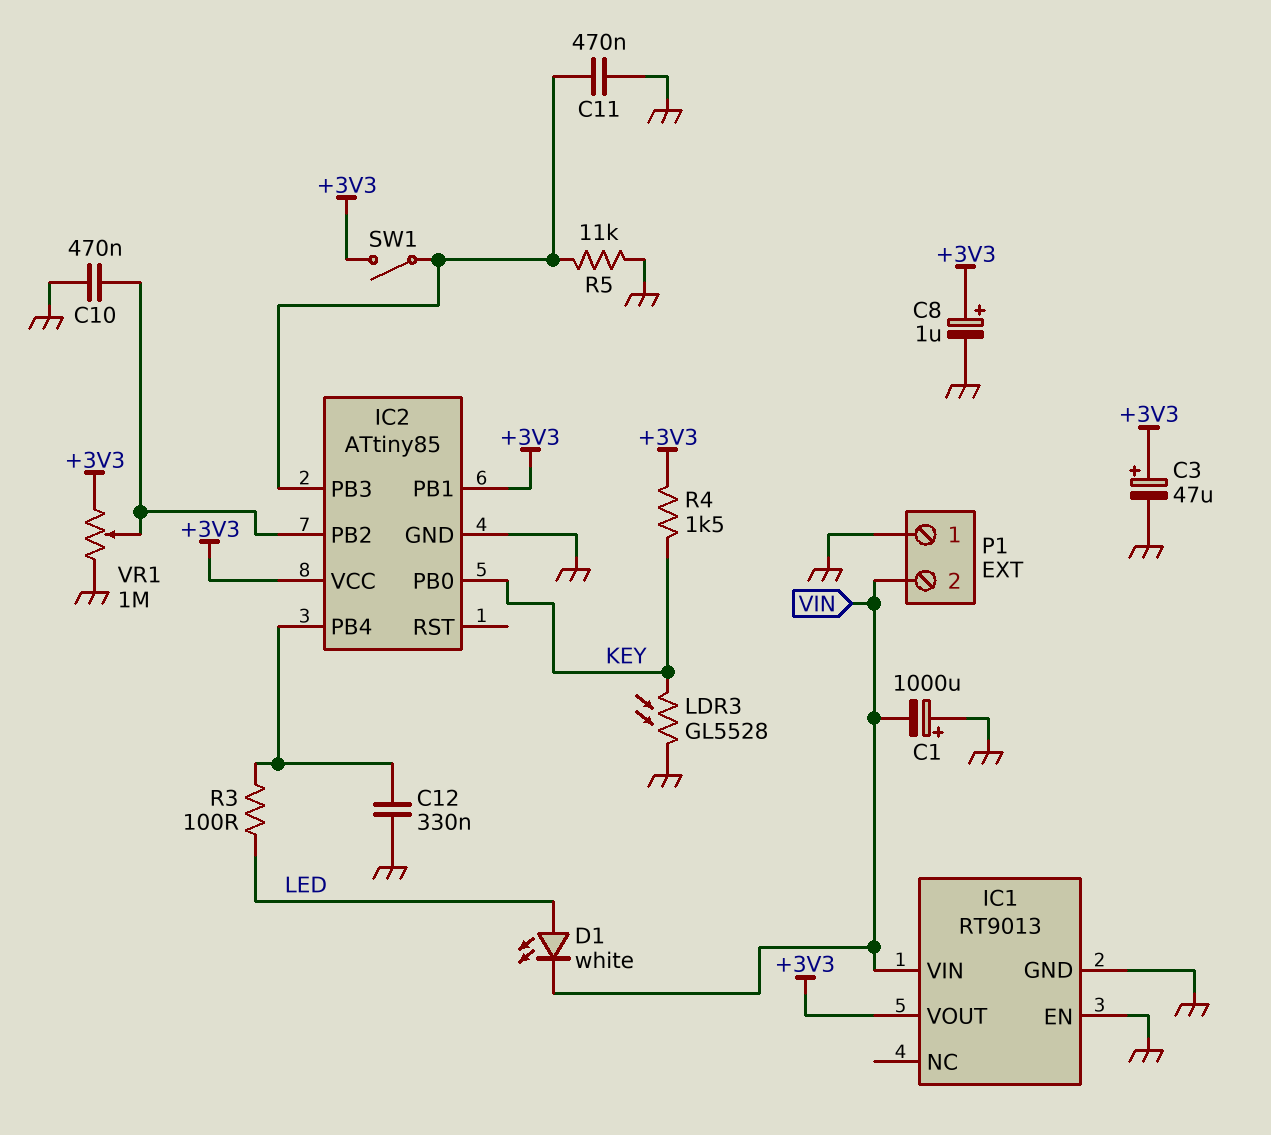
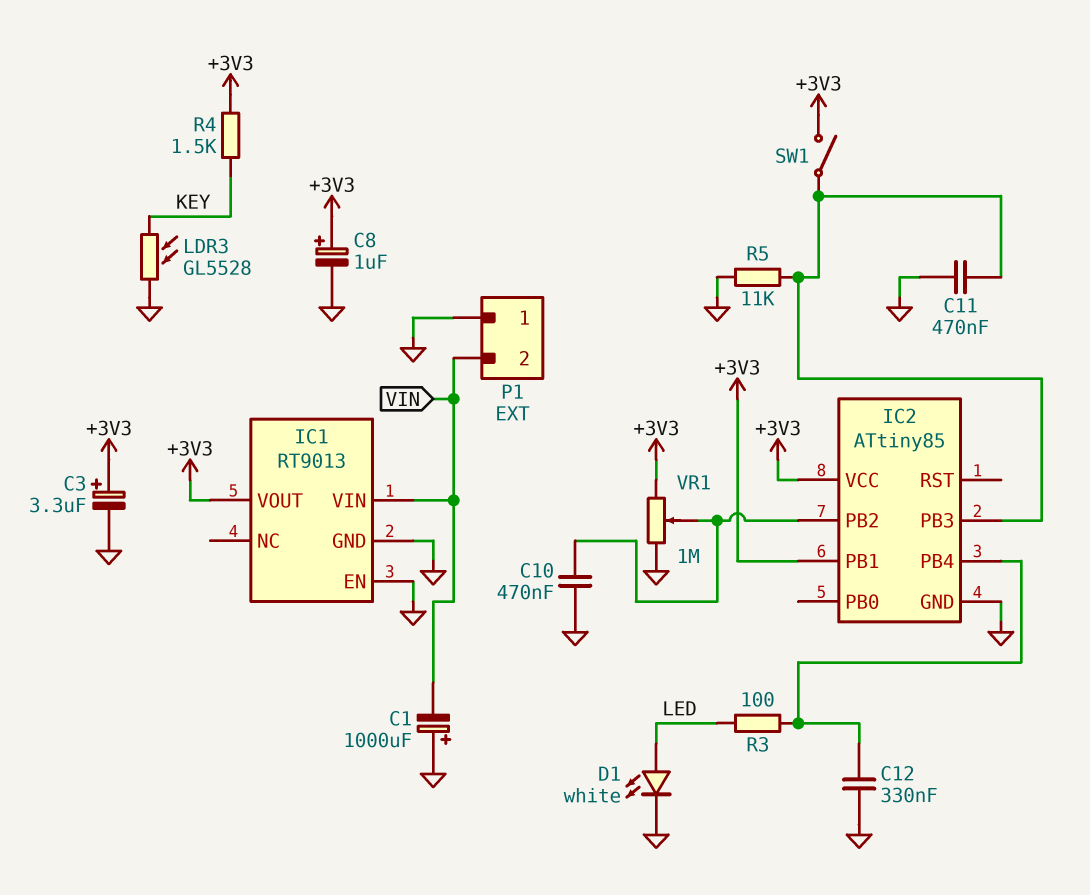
C3: 47uF (plus +3V3, minus GND) -> 3.3uF (plus +3V3, minus GND)
D1: LED white (A LED, K VIN) -> LED white (A LED, K GND)
IC2 pin PB0: KEY -> none

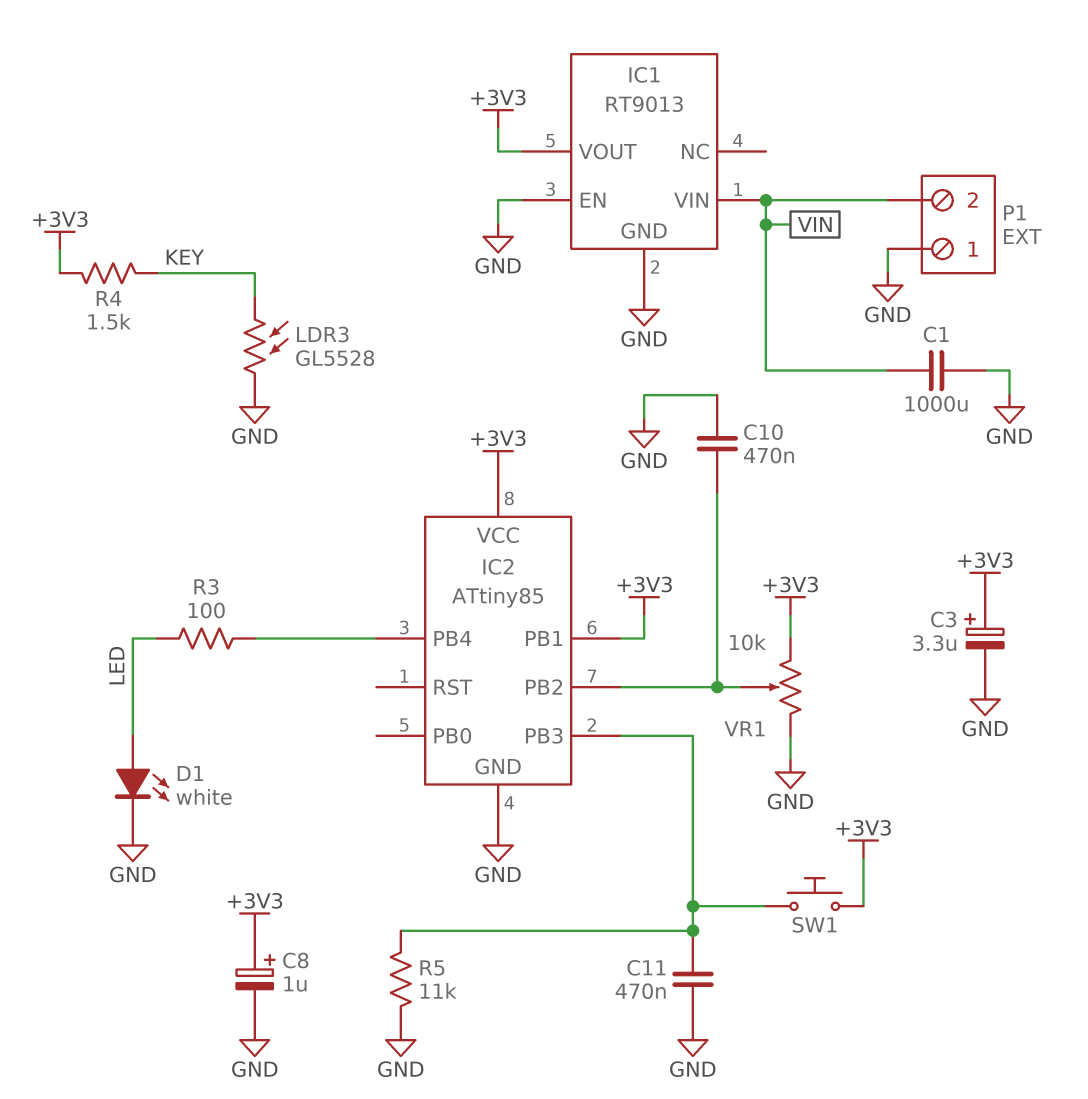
C1: 1000uF (plus GND, minus VIN) -> 1000uF (GND, VIN)
C12: 330nF (GND, IC2/PB4) -> none
SW1: switch (+3V3, IC2/PB3) -> button (+3V3, IC2/PB3)
VR1: 1M (+3V3, GND, wiper IC2/PB2) -> 10k (+3V3, GND, wiper IC2/PB2)

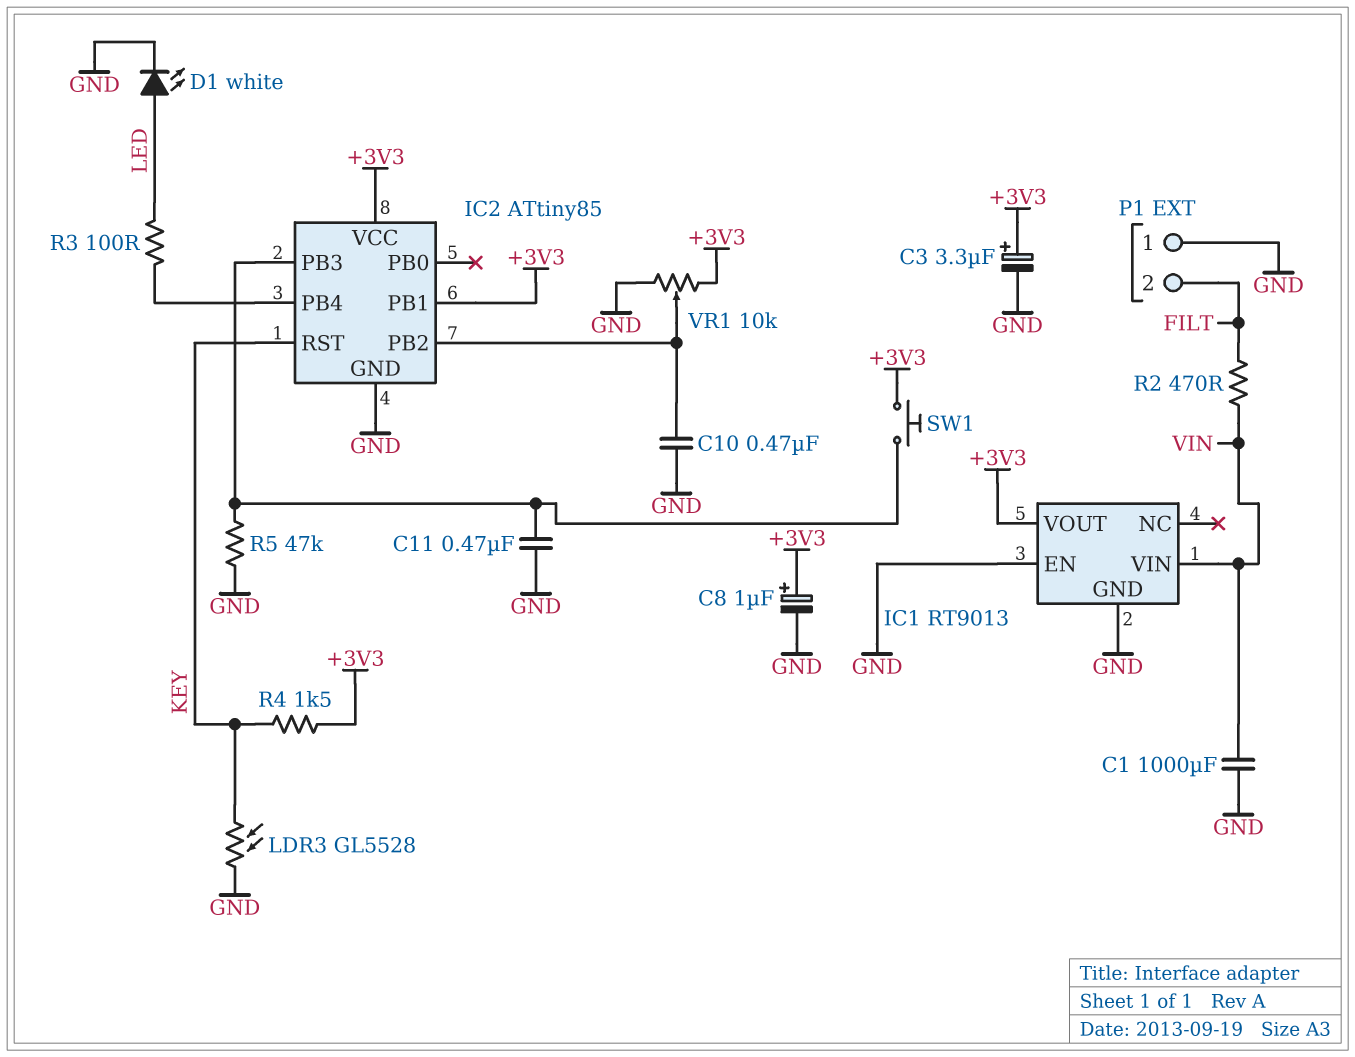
IC2 pin RST: none -> KEY
P1 pin 2: VIN -> FILT
R2: none -> 470 (FILT, VIN)
R5: 11k (GND, IC2/PB3) -> 47k (GND, IC2/PB3)

